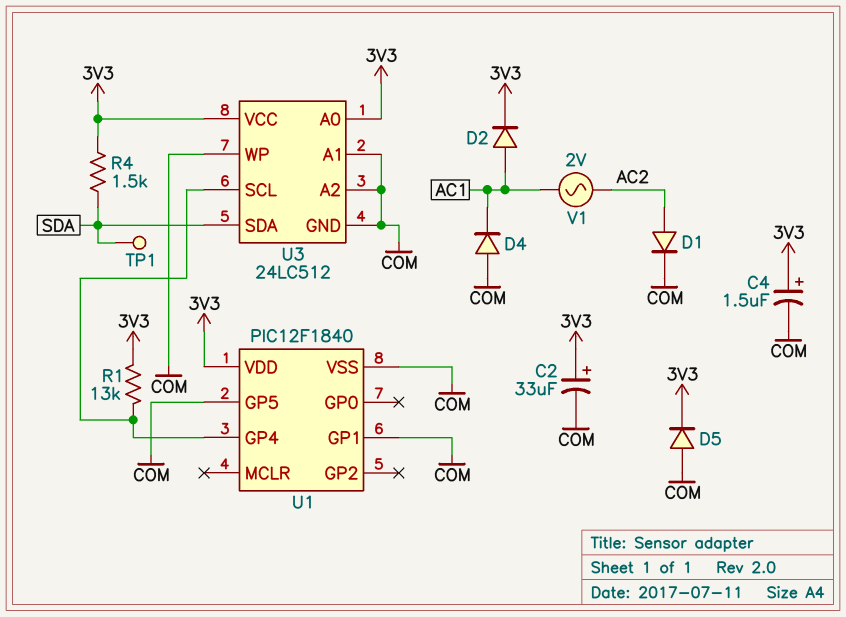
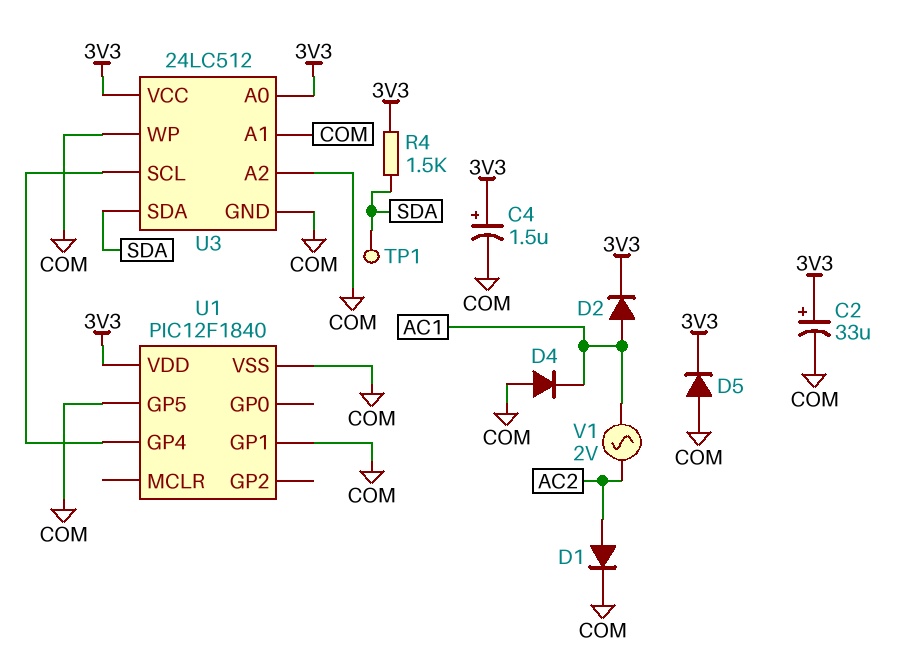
R1: 13k (3V3, U1/GP4) -> none

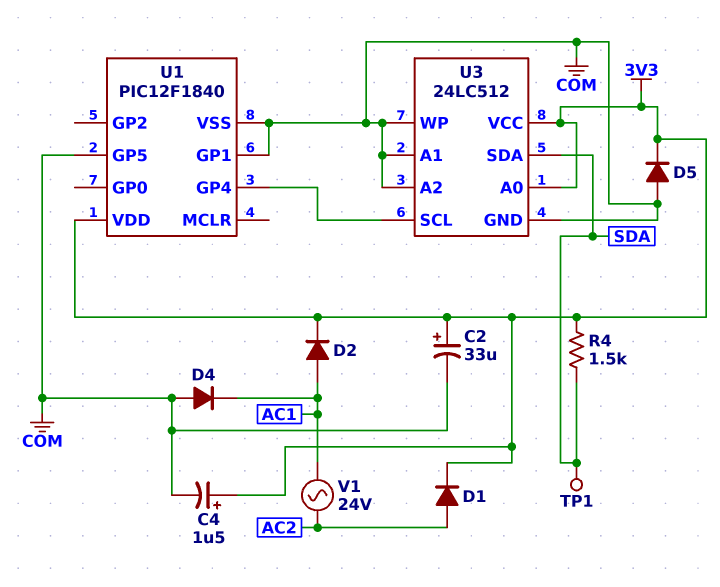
D1: diode (A AC2, K COM) -> diode (A AC2, K 3V3)
V1: AC 2V (AC1, AC2) -> AC 24V (AC1, AC2)

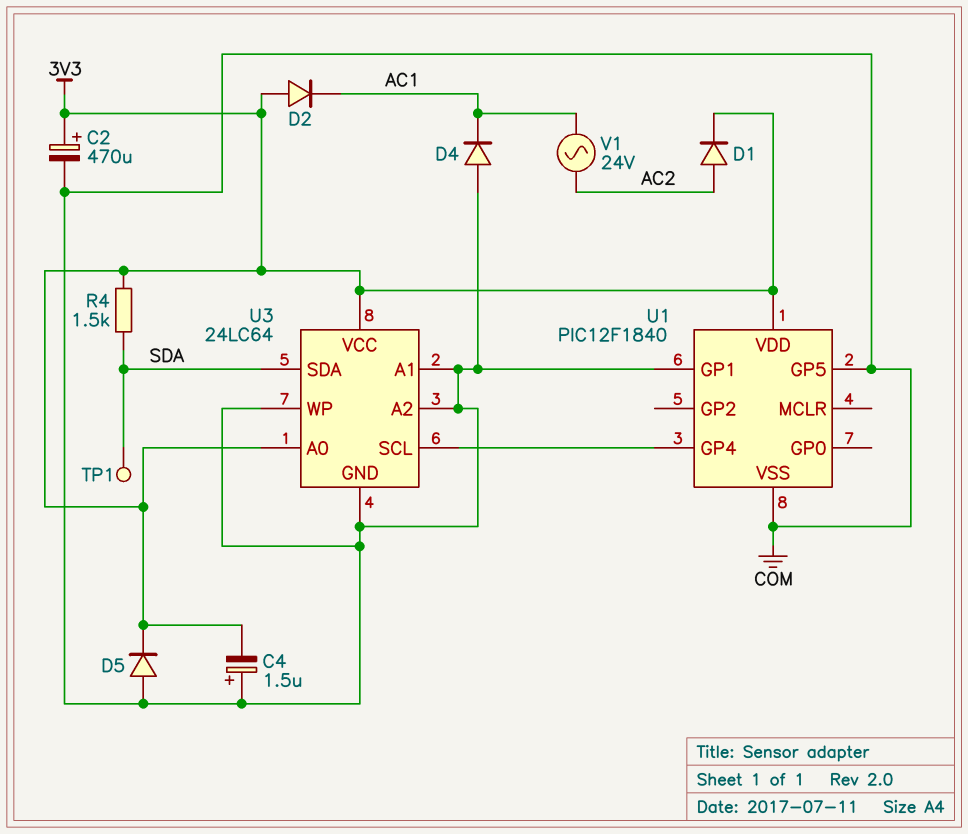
C2: 33uF (plus 3V3, minus COM) -> 470uF (plus 3V3, minus COM)
C4: 1.5uF (plus 3V3, minus COM) -> 1.5uF (plus COM, minus 3V3)
D2: diode (A AC1, K 3V3) -> diode (A 3V3, K AC1)
U3: 24LC512 -> 24LC64

